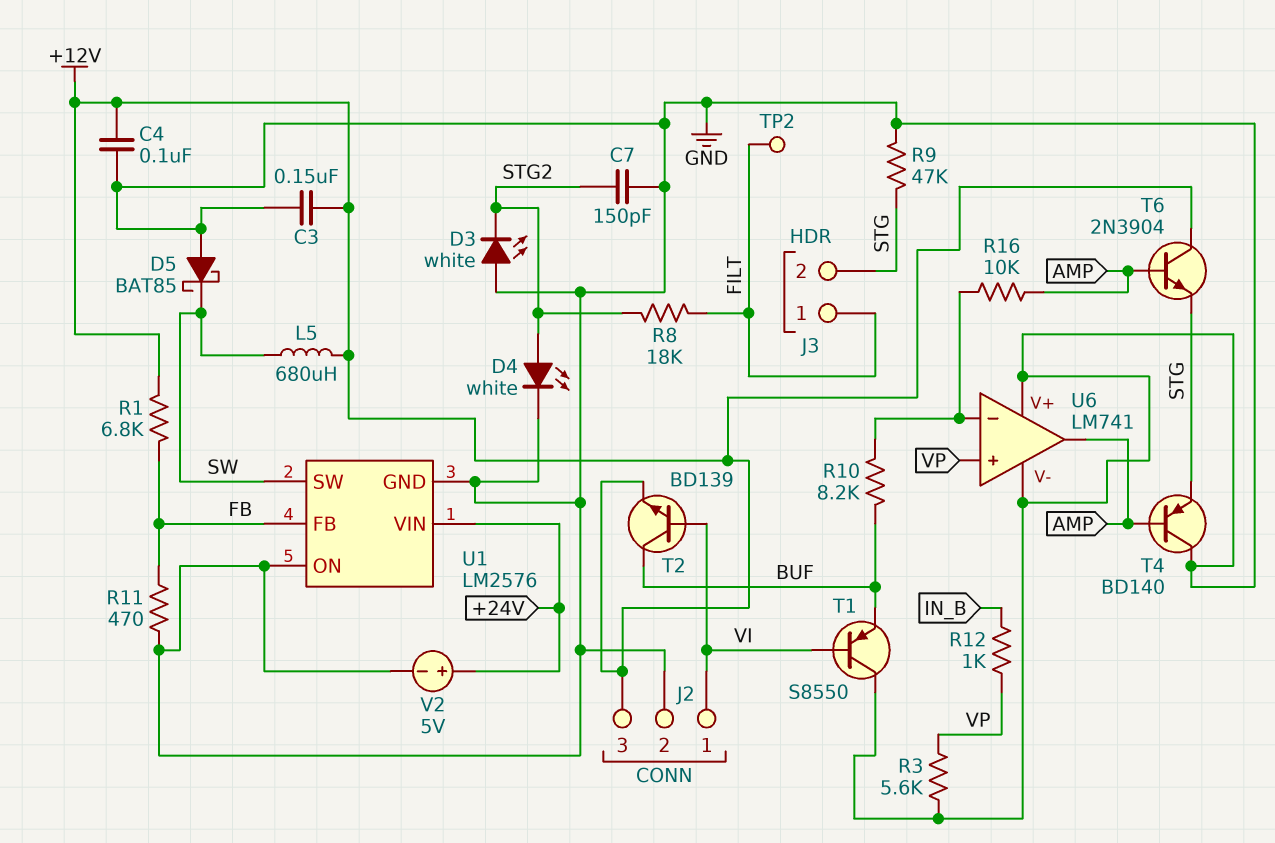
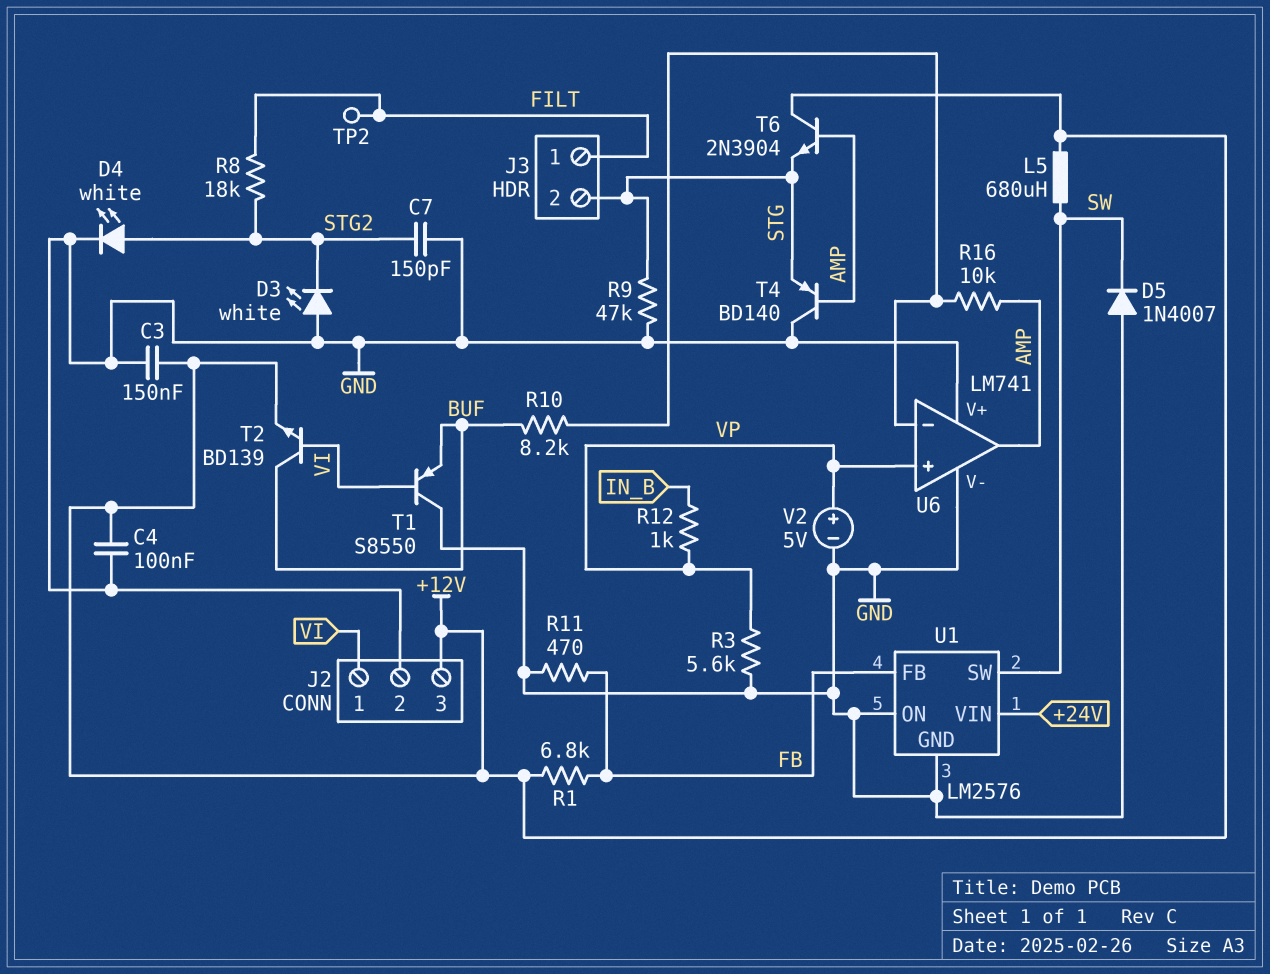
D5: schottky BAT85 (A GND, K SW) -> diode 1N4007 (A GND, K SW)
V2: 5V (plus +24V, minus GND) -> 5V (plus VP, minus GND)

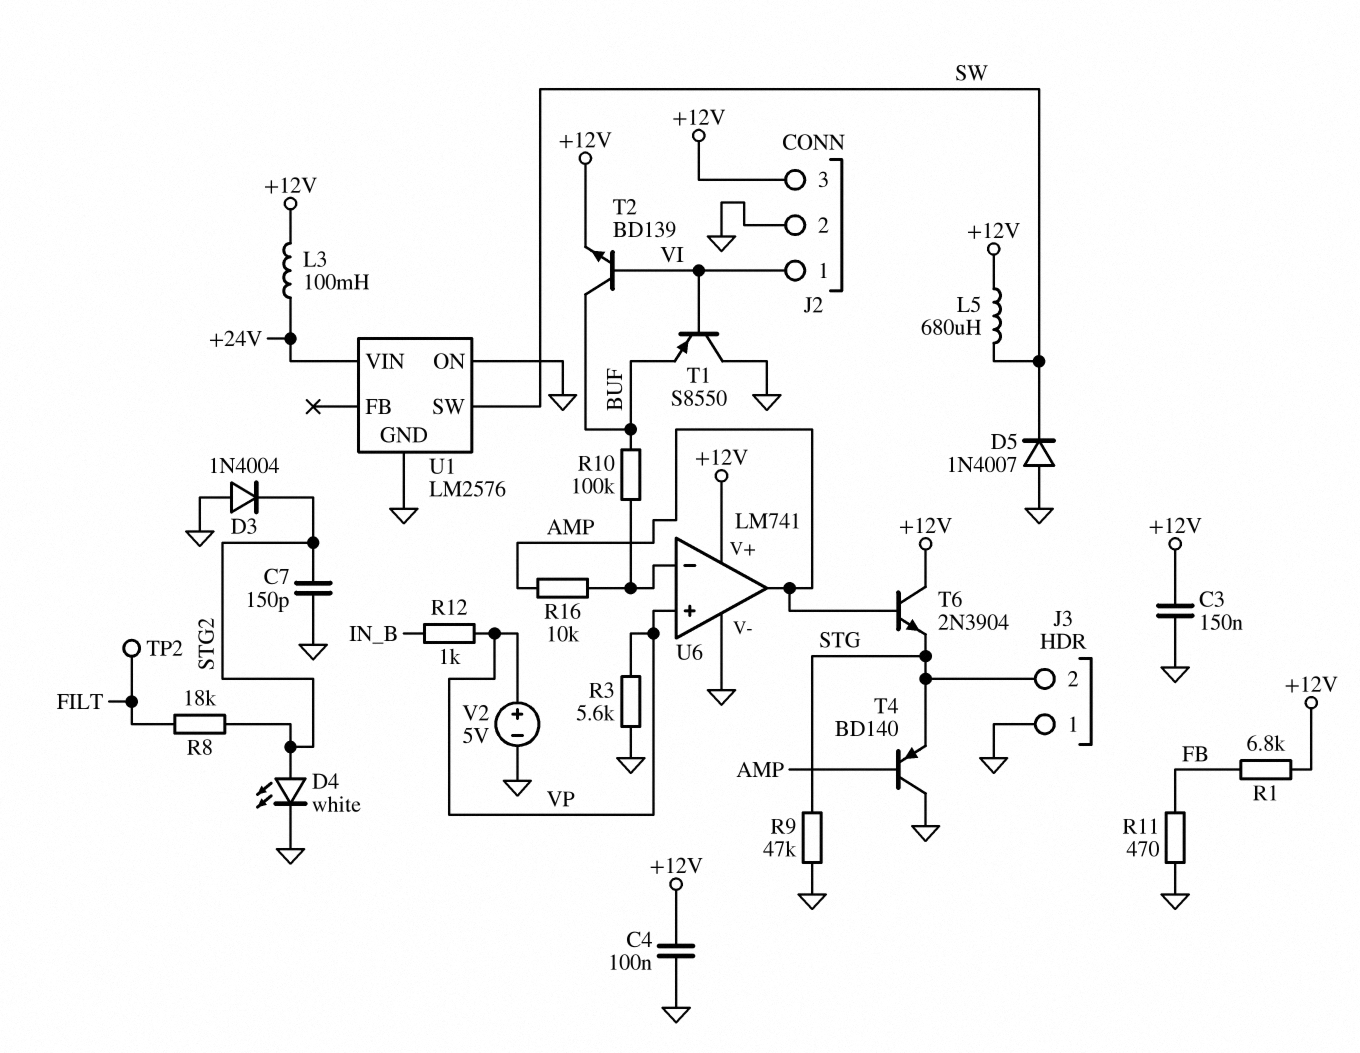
D3: LED white (A GND, K STG2) -> diode 1N4004 (A GND, K STG2)
J3 pin 1: FILT -> GND
L3: none -> 100mH (+12V, +24V)
R10: 8.2k (BUF, U6/in-) -> 100k (BUF, U6/in-)
U1 pin FB: FB -> none
U6 pin V+: GND -> +12V

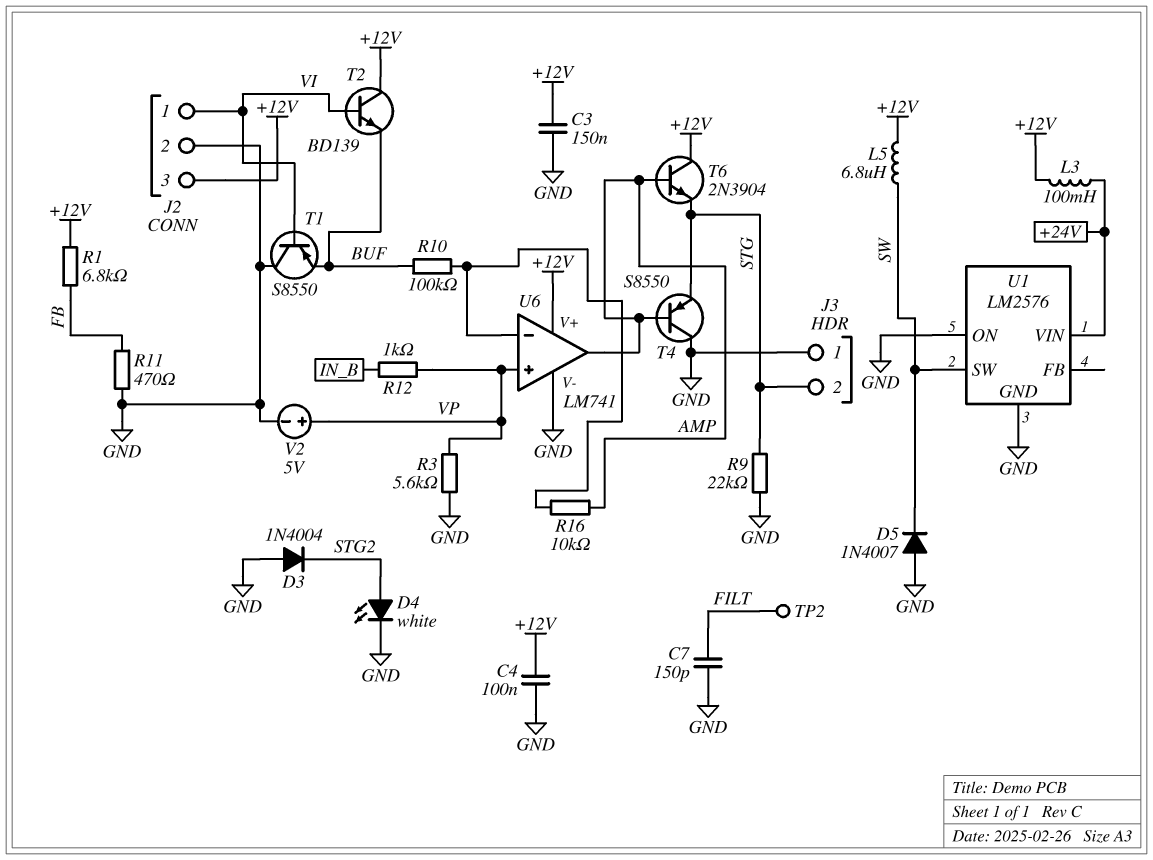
C7: 150pF (GND, STG2) -> 150pF (FILT, GND)
L5: 680uH (+12V, SW) -> 6.8uH (+12V, SW)
R8: 18k (FILT, STG2) -> none
R9: 47k (GND, STG) -> 22k (GND, STG)
T2: NPN BD139 (B VI, C BUF, E +12V) -> NPN BD139 (B VI, C +12V, E BUF)
T4: PNP BD140 (B AMP, C GND, E STG) -> PNP S8550 (B AMP, C GND, E STG)

